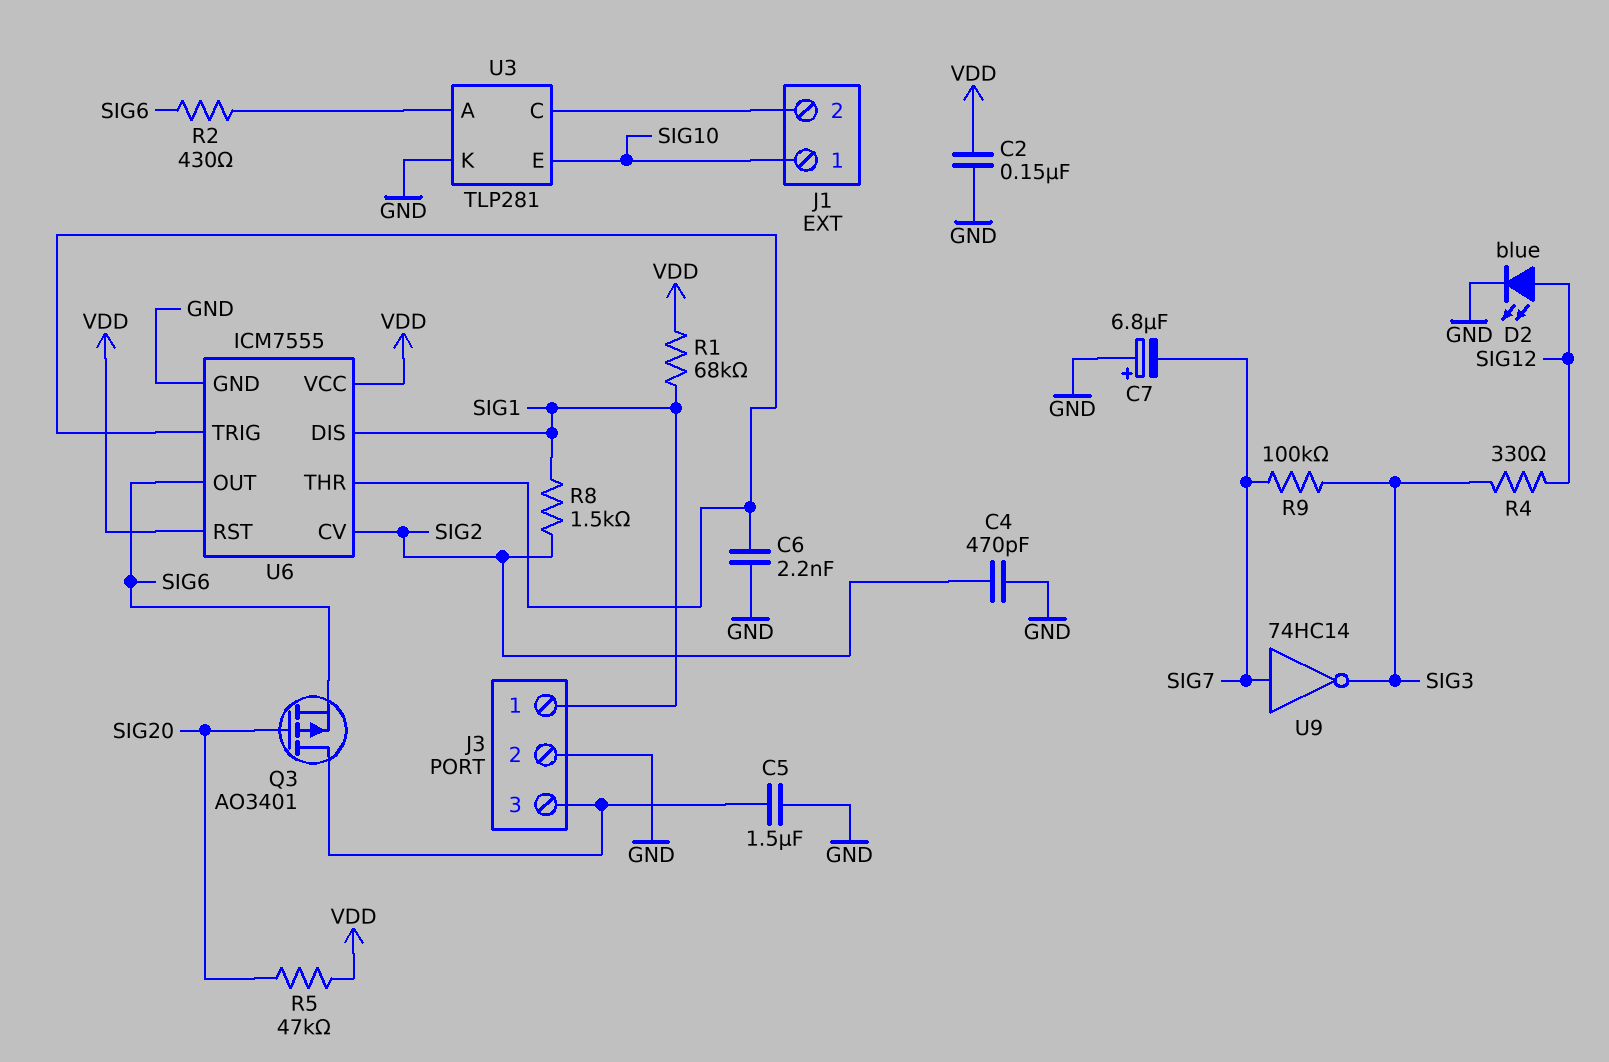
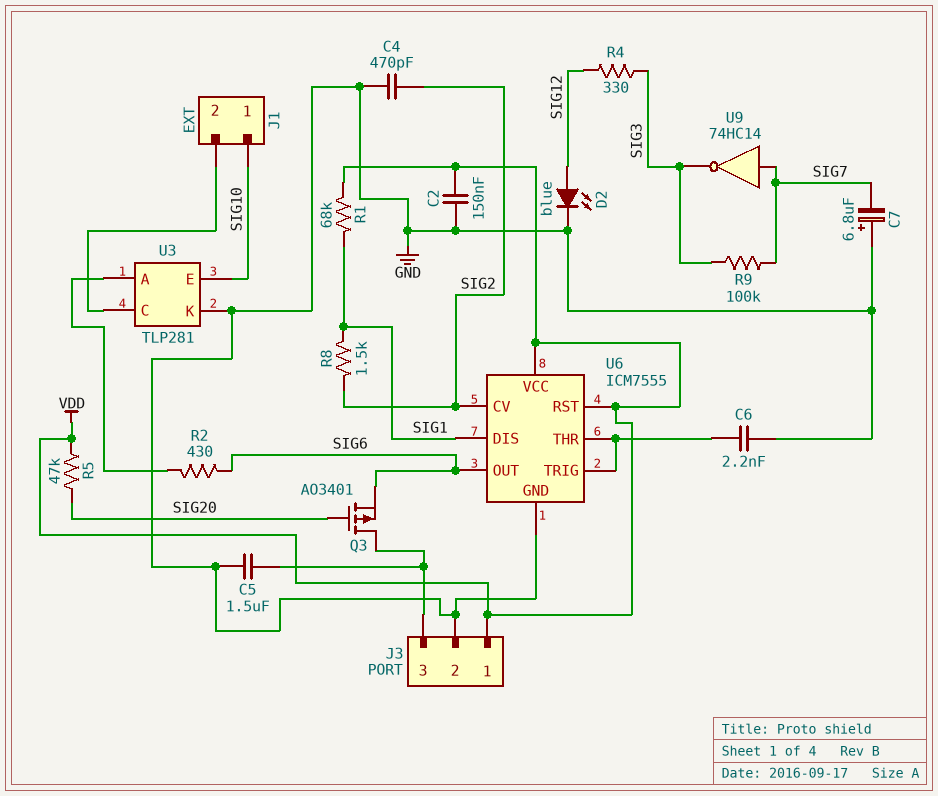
J3 pin 1: SIG1 -> VDD

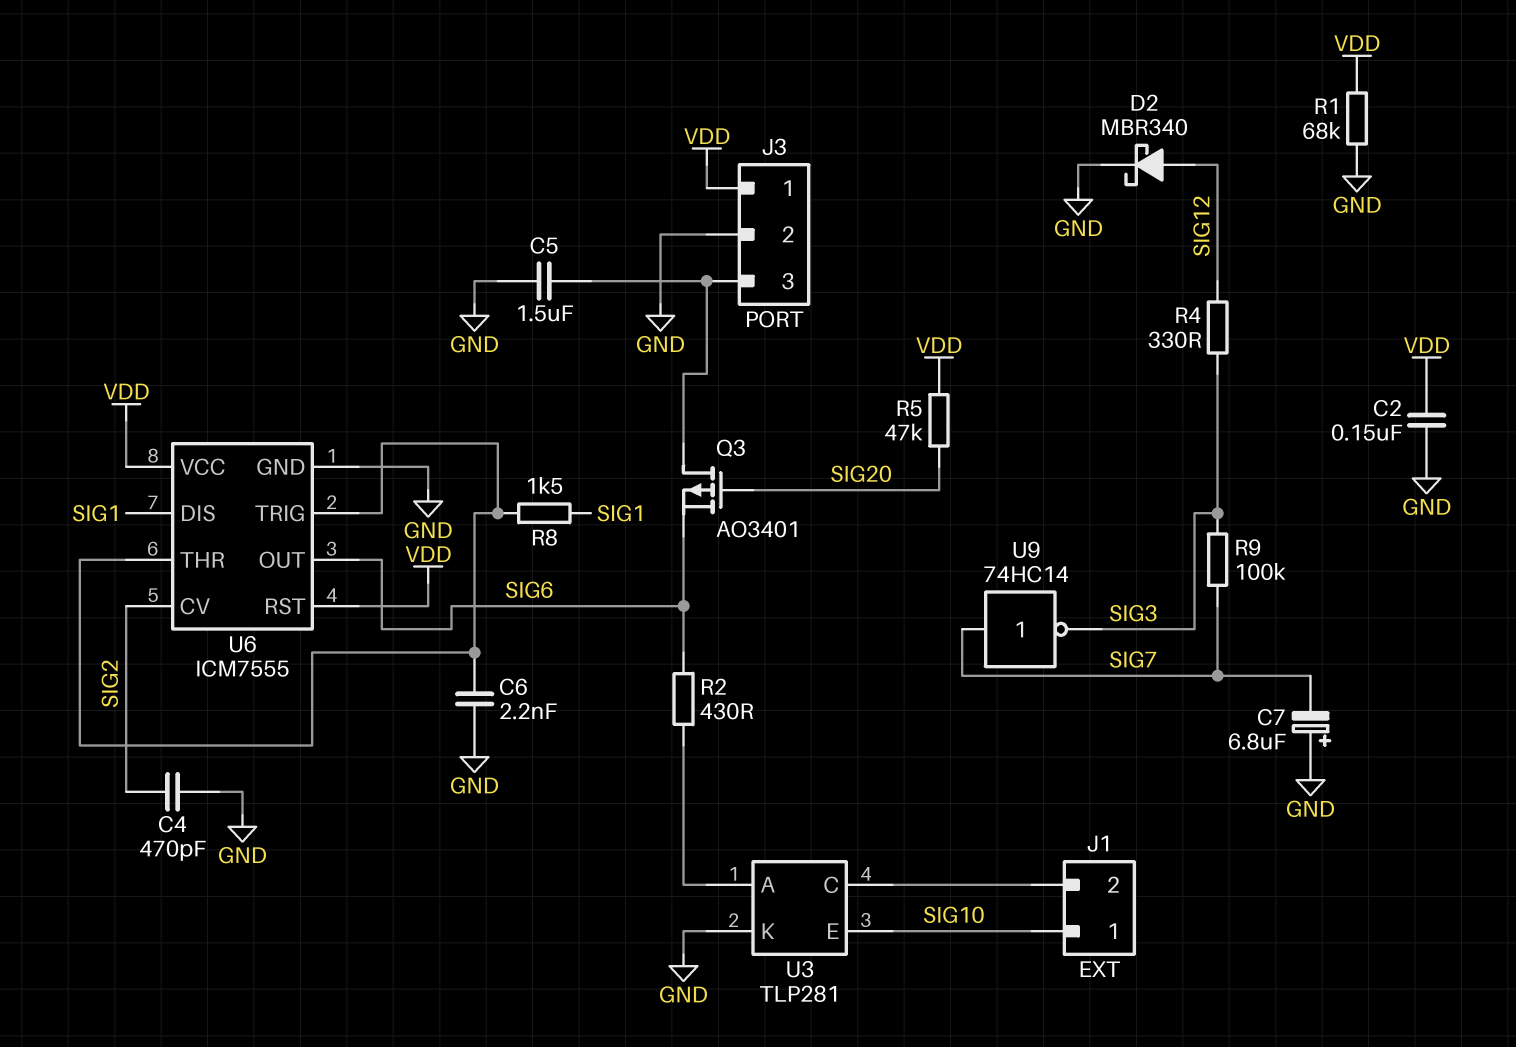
D2: LED blue (A SIG12, K GND) -> schottky MBR340 (A SIG12, K GND)
R1: 68k (SIG1, VDD) -> 68k (GND, VDD)
R8: 1.5k (SIG1, SIG2) -> 1.5k (SIG1, U6/THR)

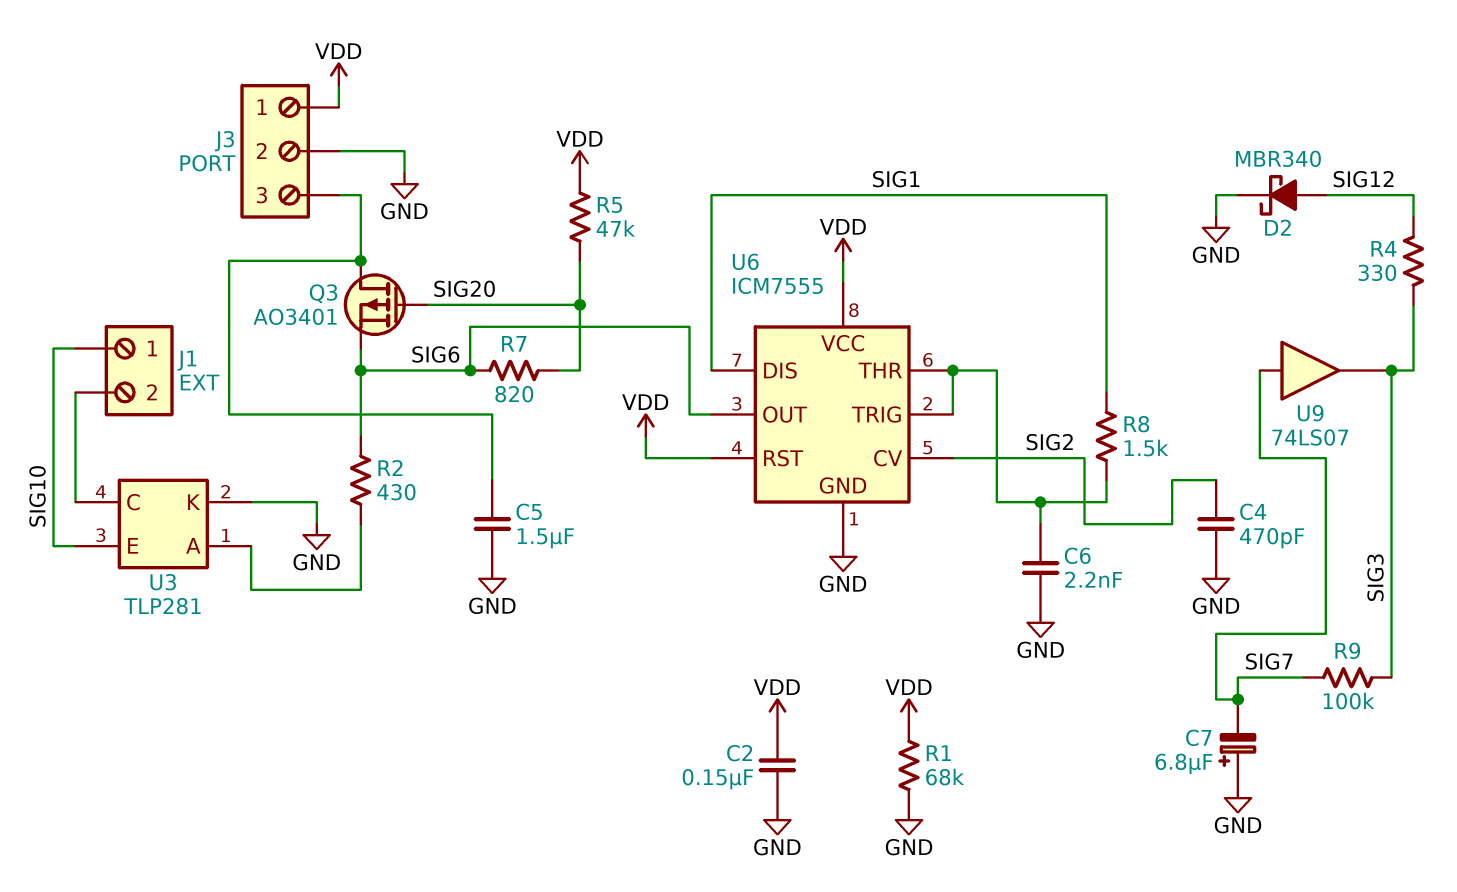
R7: none -> 820 (SIG6, SIG20)
U9: NOT 74HC14 (in SIG7, out SIG3) -> buffer 74LS07 (in SIG7, out SIG3)

